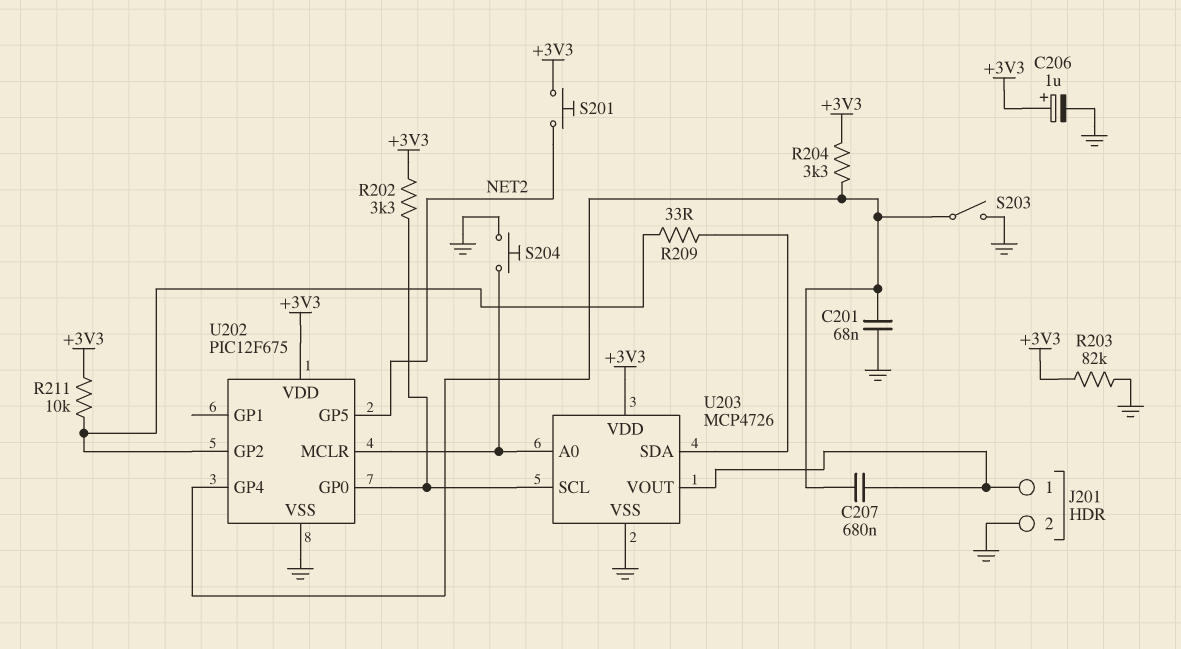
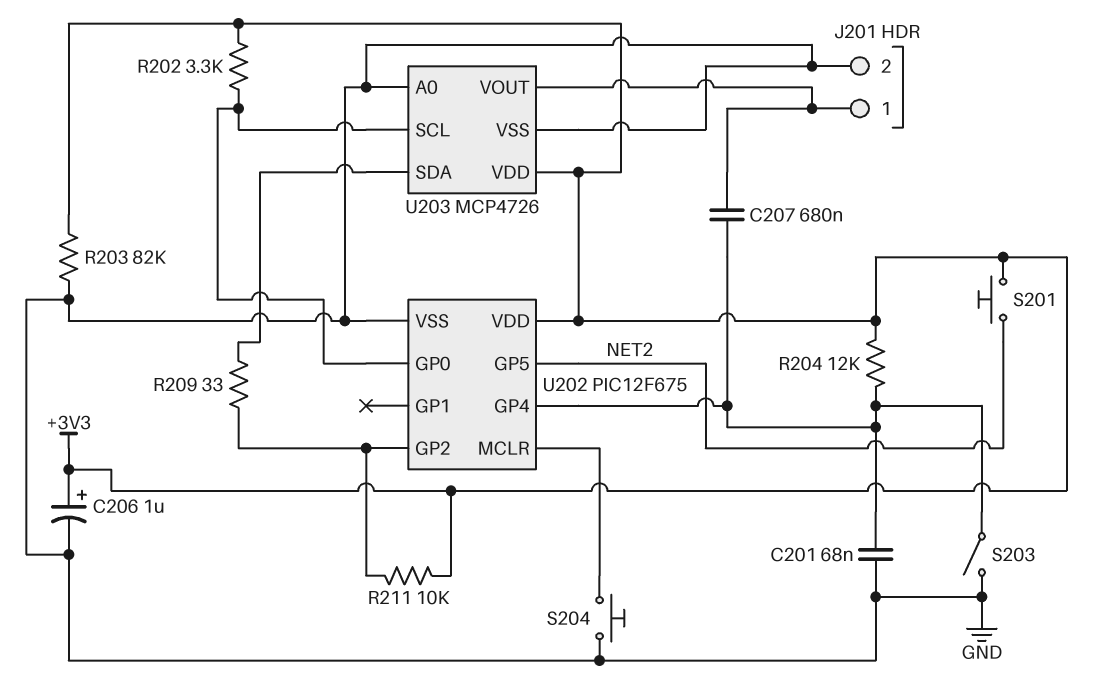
R204: 3.3k (+3V3, U202/GP4) -> 12k (+3V3, U202/GP4)
U203 pin A0: U202/MCLR -> GND

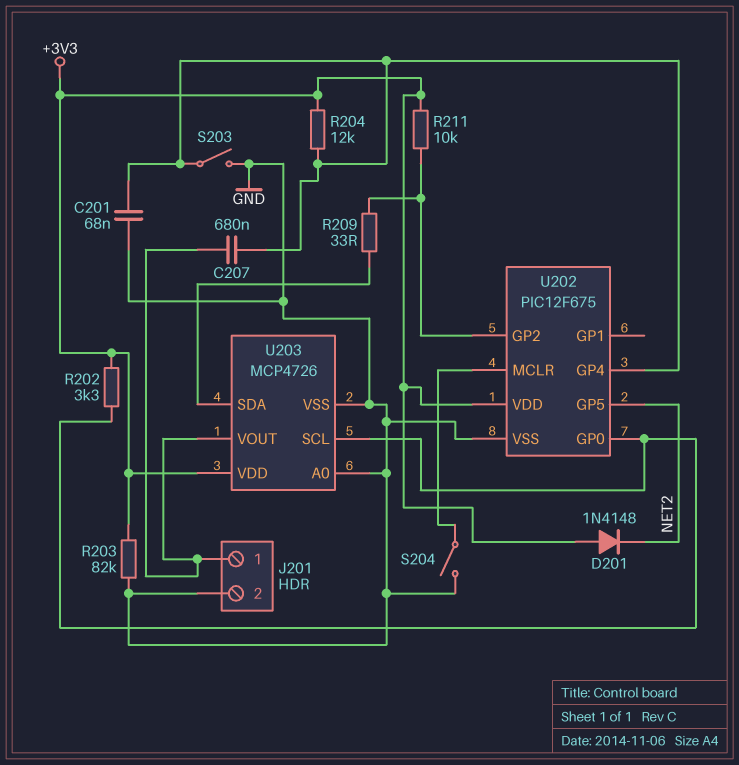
C206: 1uF (plus +3V3, minus GND) -> none
D201: none -> diode 1N4148 (A +3V3, K NET2)
S201: button (+3V3, NET2) -> none
S204: button (GND, U202/MCLR) -> switch (GND, U202/MCLR)

